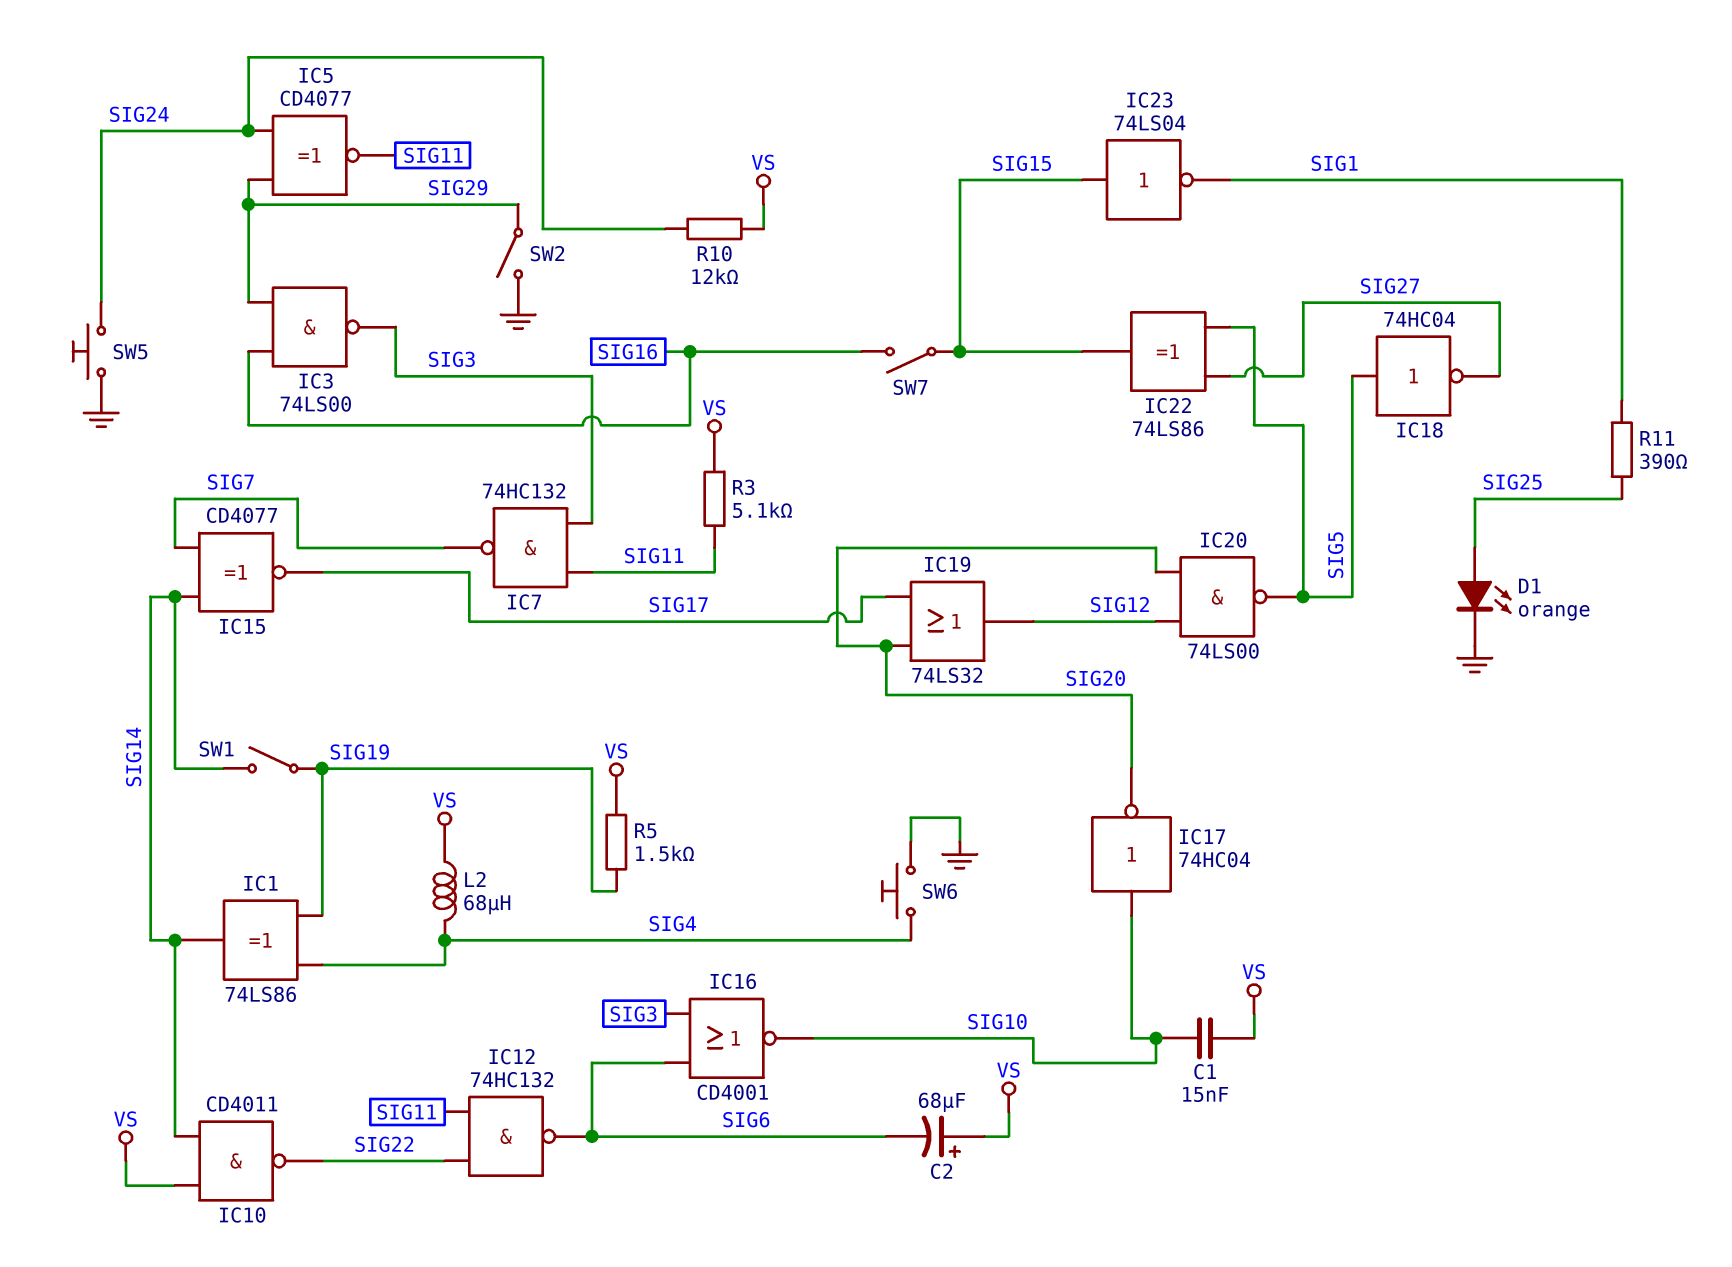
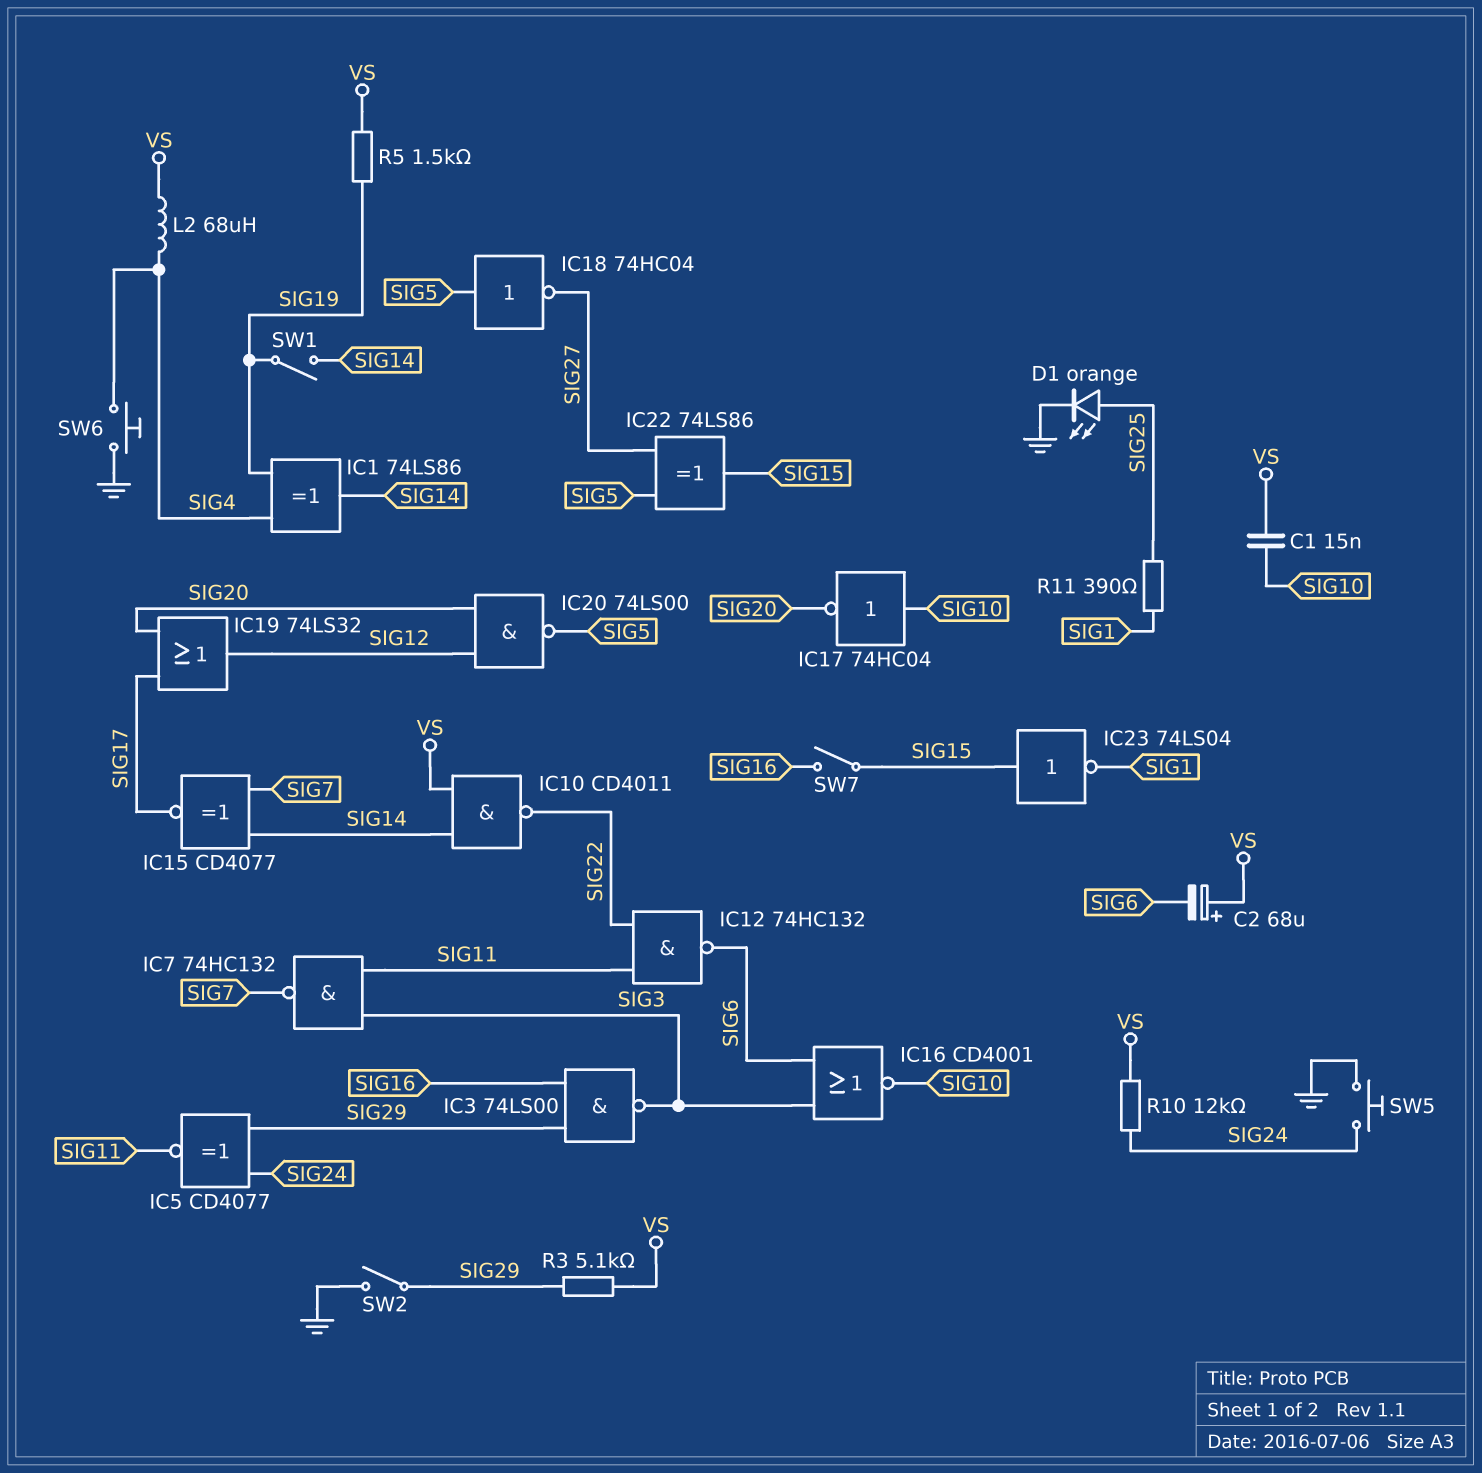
R3: 5.1k (SIG11, VS) -> 5.1k (SIG29, VS)

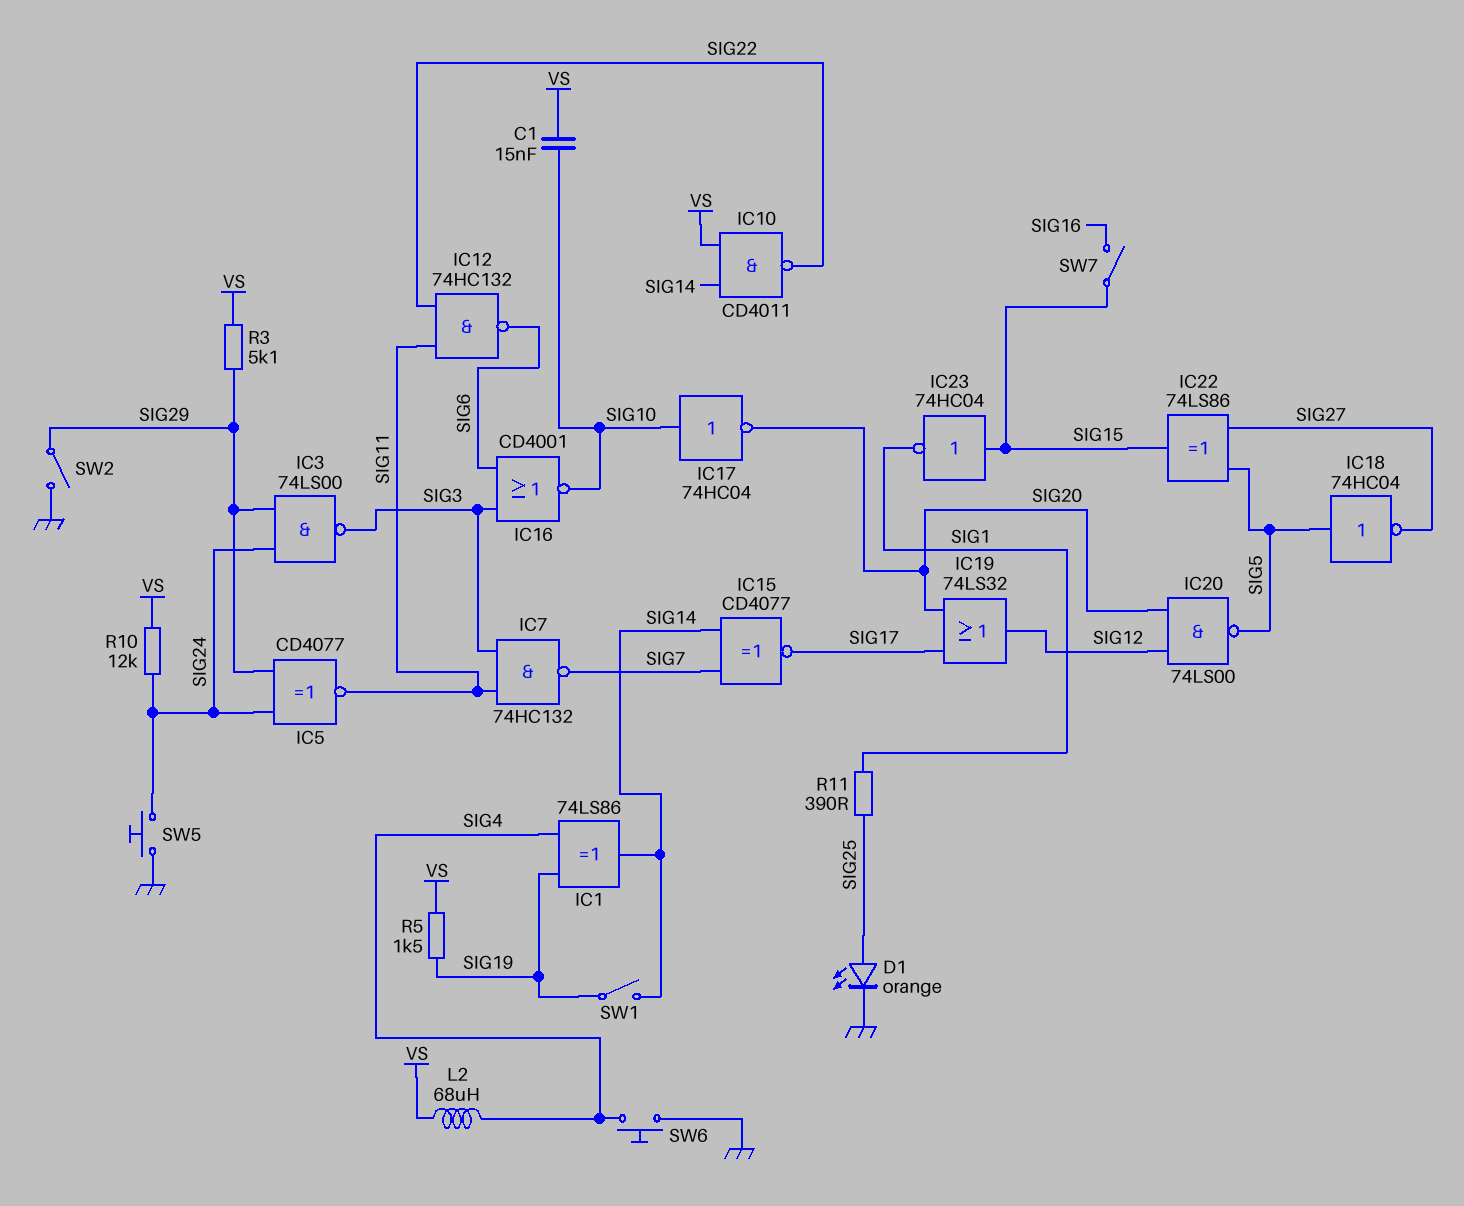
C2: 68uF (plus VS, minus SIG6) -> none
IC3: NAND 74LS00 (in SIG16, in SIG29, out SIG3) -> NAND 74LS00 (in SIG24, in SIG29, out SIG3)
IC23: NOT 74LS04 (in SIG15, out SIG1) -> NOT 74HC04 (in SIG15, out SIG1)

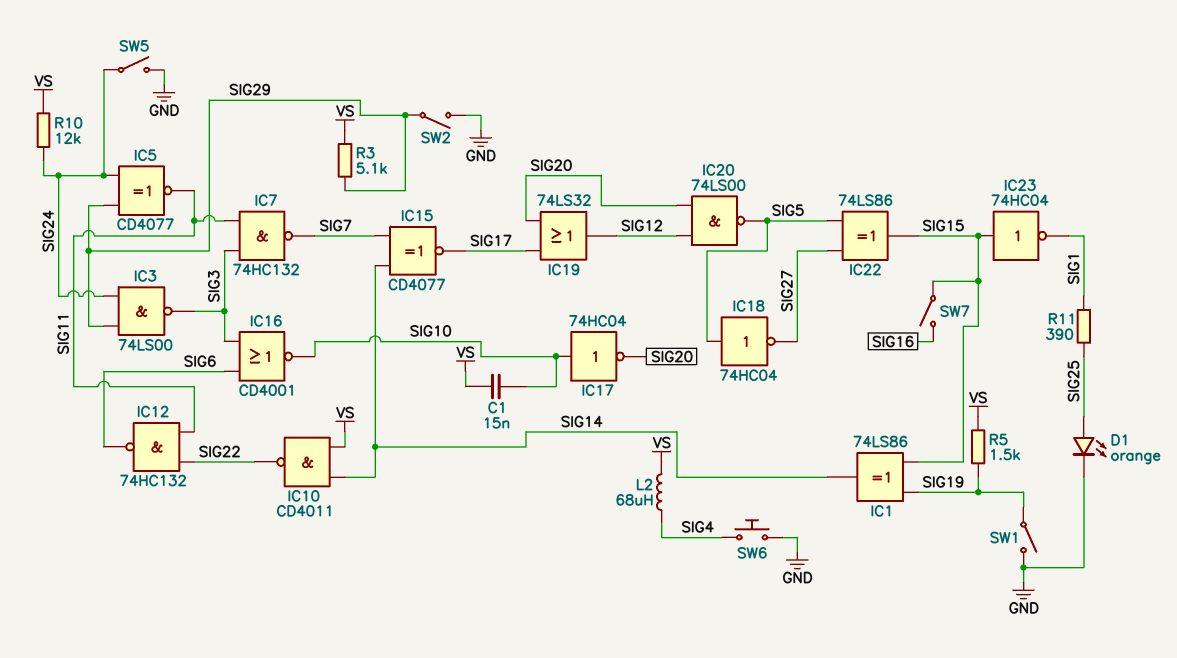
IC1: XOR 74LS86 (in SIG4, in SIG19, out SIG14) -> XOR 74LS86 (in SIG15, in SIG19, out SIG14)
SW1: switch (SIG14, SIG19) -> switch (GND, SIG19)
SW5: button (GND, SIG24) -> switch (GND, SIG24)

